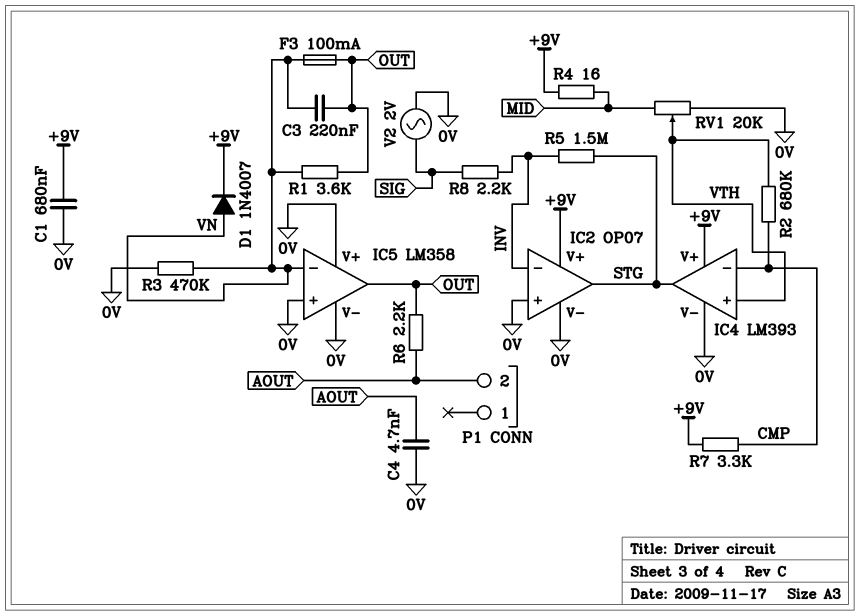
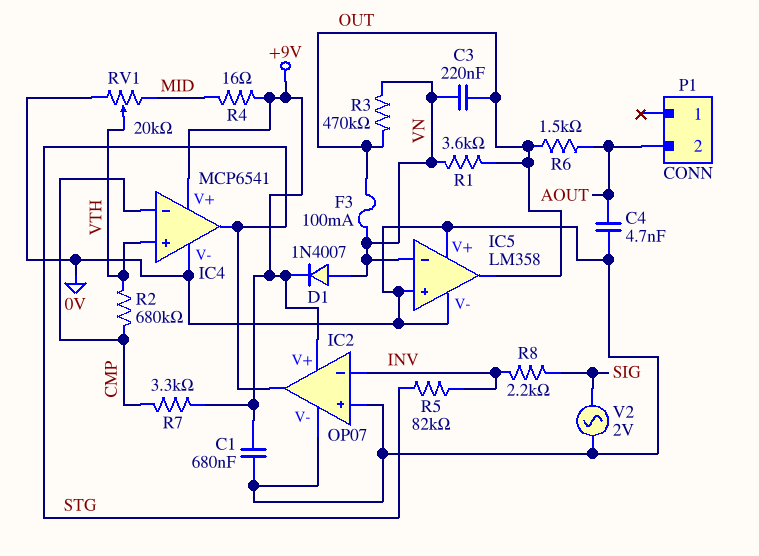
IC4: LM393 -> MCP6541
R3: 470k (0V, VN) -> 470k (OUT, VN)
R5: 1.5M (INV, STG) -> 82k (INV, STG)
R6: 2.2k (AOUT, OUT) -> 1.5k (AOUT, OUT)

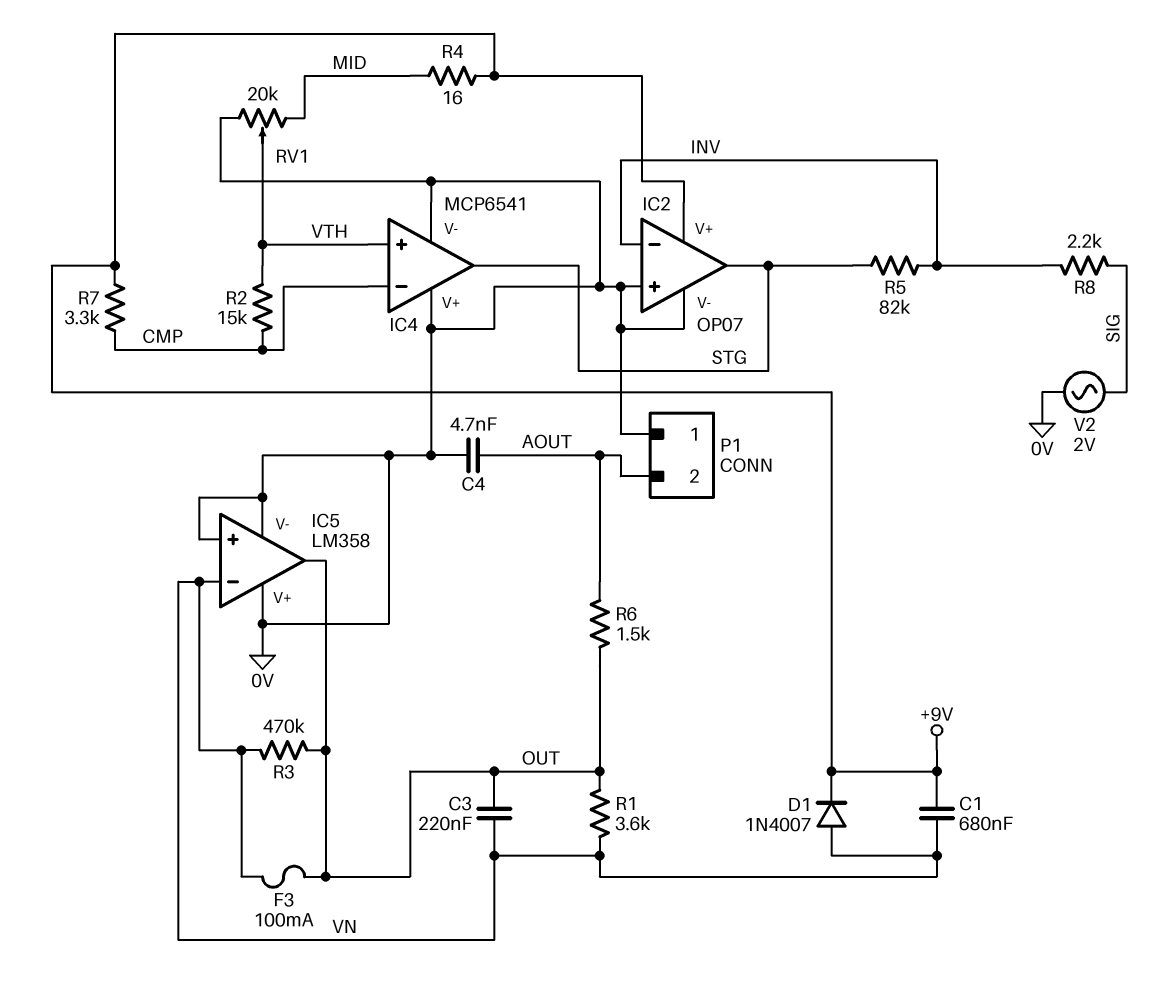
C1: 680nF (+9V, 0V) -> 680nF (+9V, VN)
IC4 pin V+: +9V -> 0V
P1 pin 1: none -> 0V
R2: 680k (CMP, VTH) -> 15k (CMP, VTH)

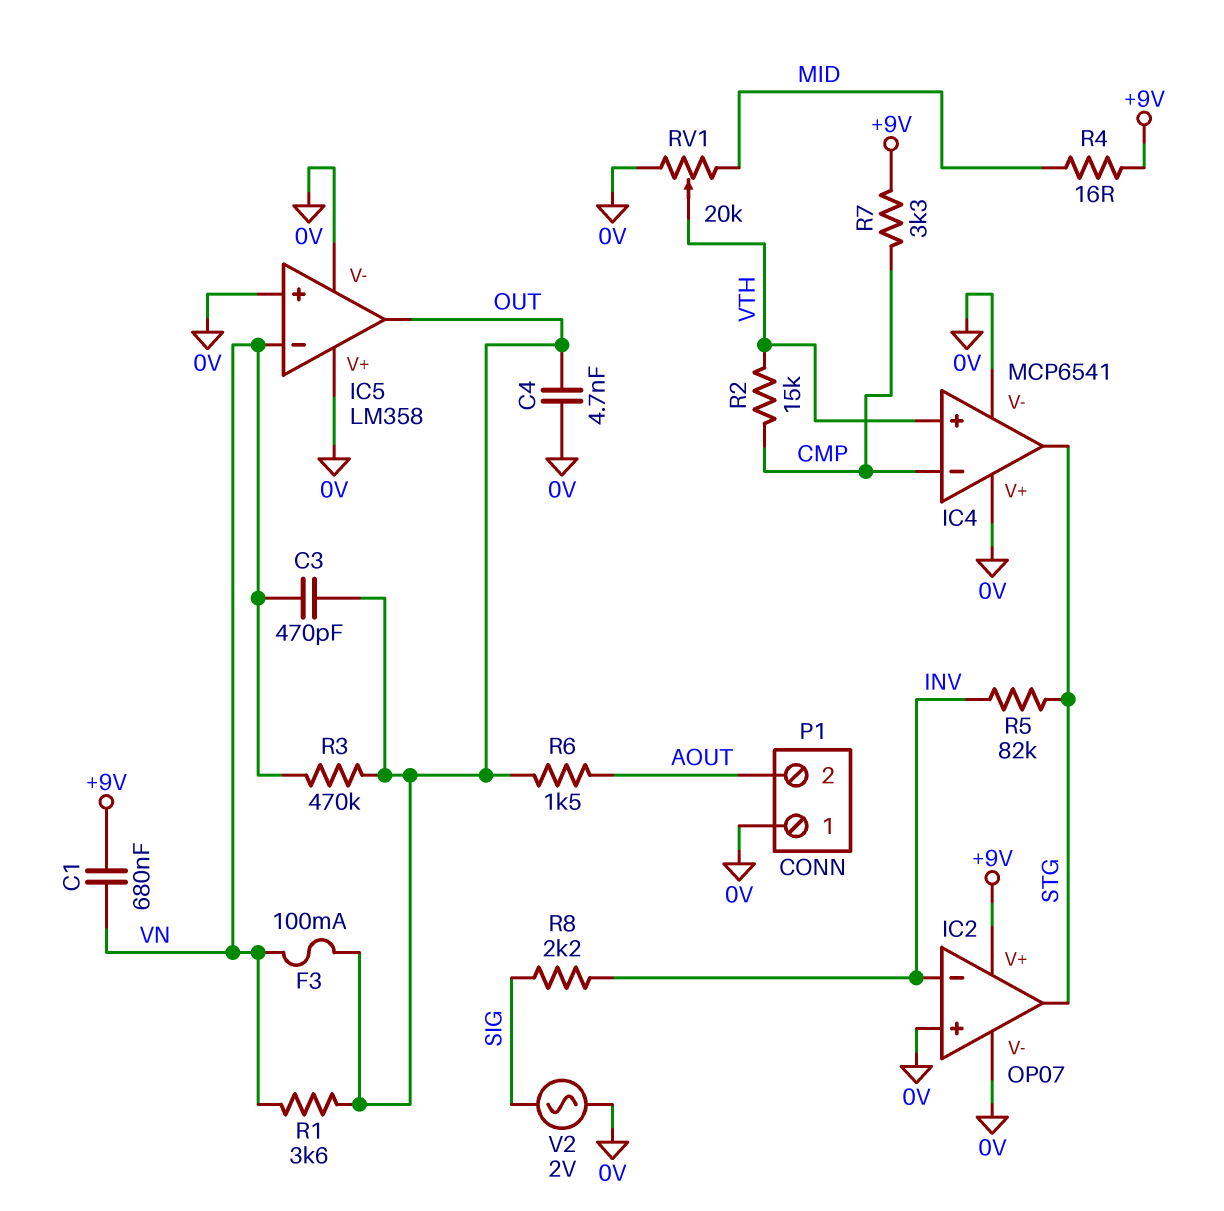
C3: 220nF (OUT, VN) -> 470pF (OUT, VN)
C4: 4.7nF (0V, AOUT) -> 4.7nF (0V, OUT)
D1: diode 1N4007 (A VN, K +9V) -> none

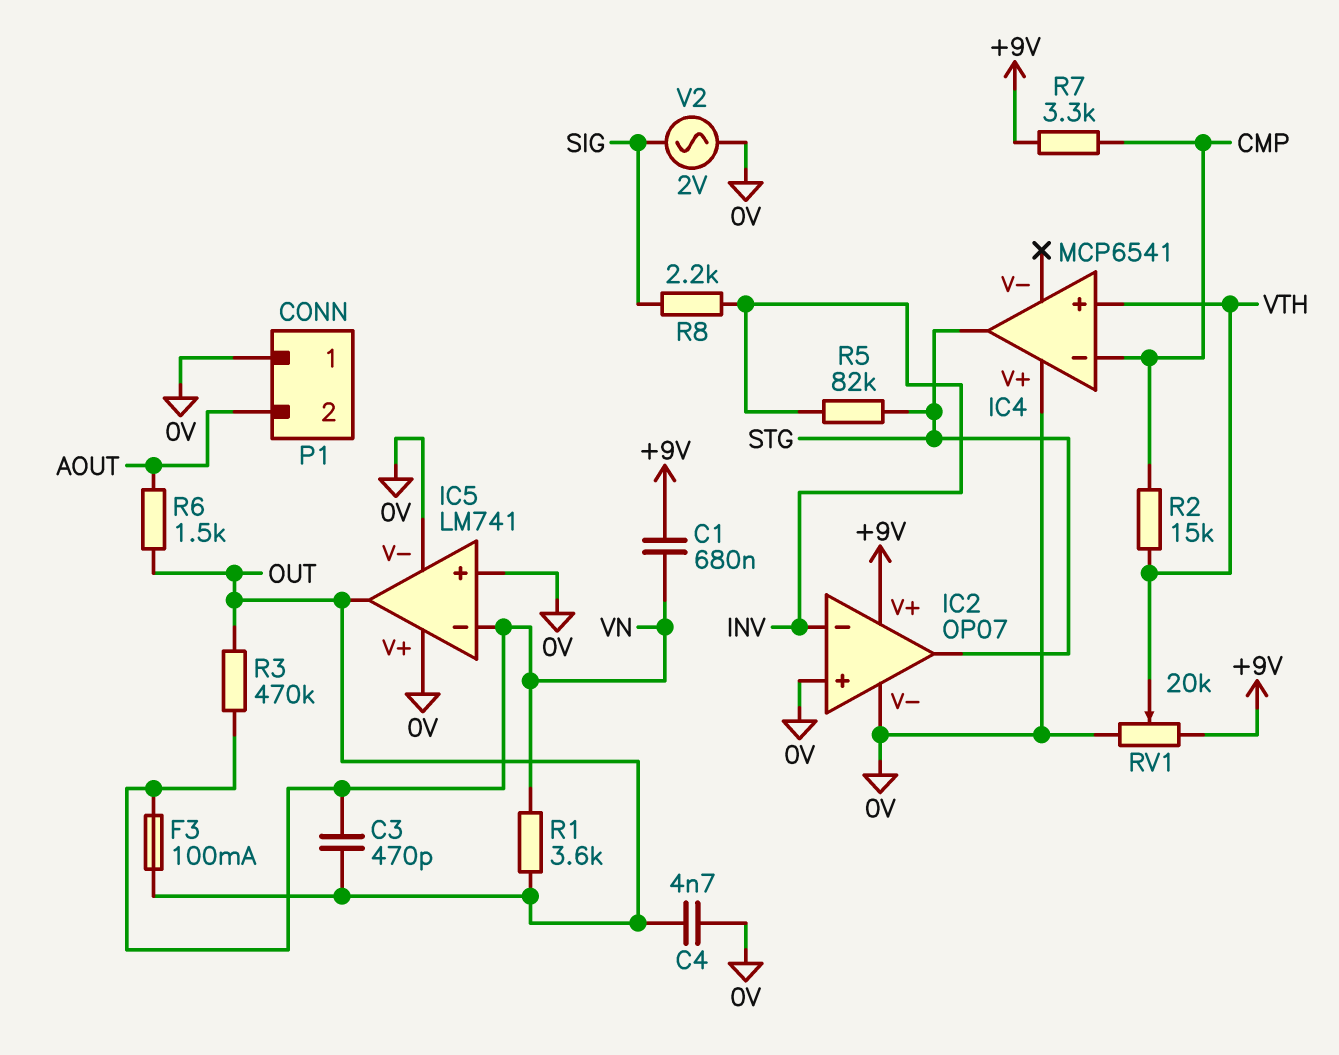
IC4 pin V-: 0V -> none
IC5: LM358 -> LM741
R4: 16 (+9V, MID) -> none
RV1: 20k (0V, MID, wiper VTH) -> 20k (+9V, 0V, wiper VTH)

